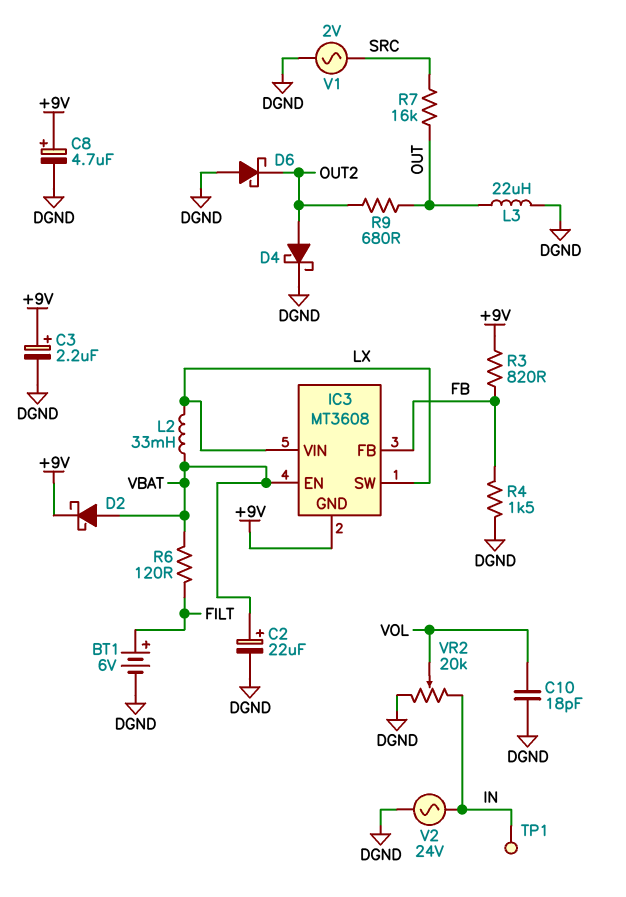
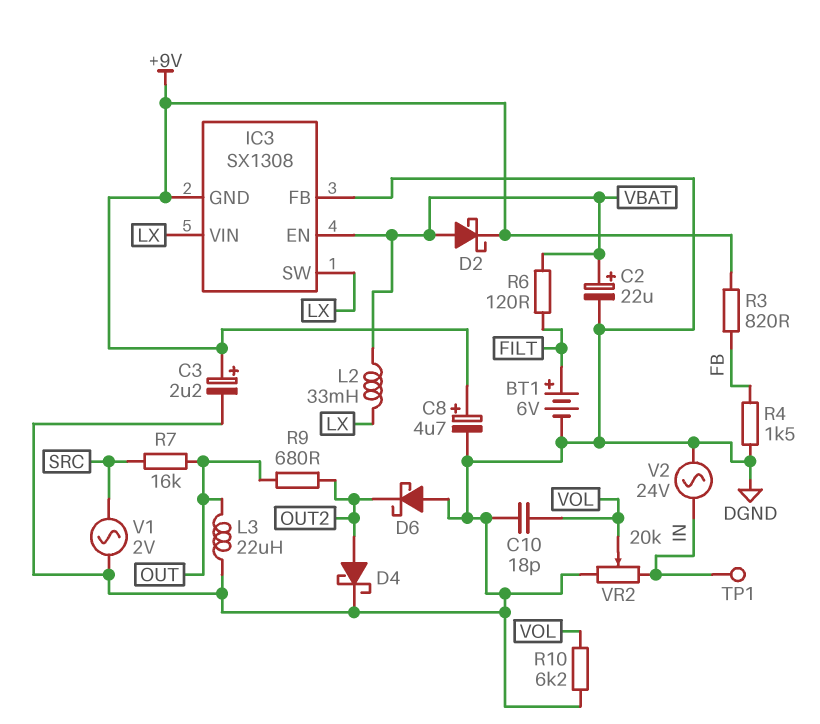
IC3: MT3608 -> SX1308
IC3 pin FB: FB -> DGND
R10: none -> 6.2k (DGND, VOL)

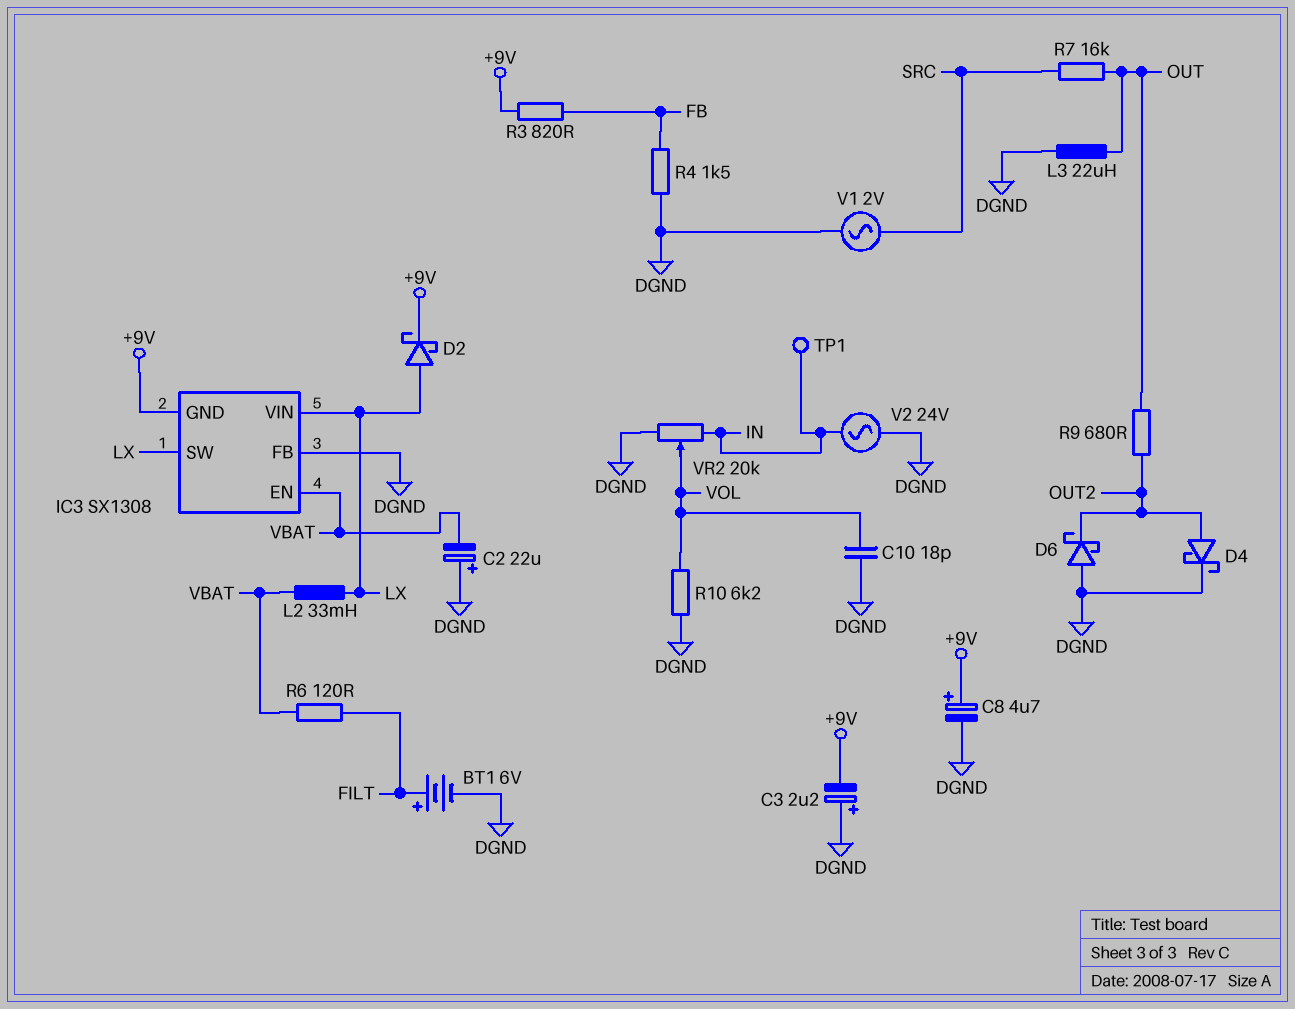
C2: 22uF (plus VBAT, minus DGND) -> 22uF (plus DGND, minus VBAT)
C3: 2.2uF (plus +9V, minus DGND) -> 2.2uF (plus DGND, minus +9V)
D2: schottky (A VBAT, K +9V) -> schottky (A LX, K +9V)

